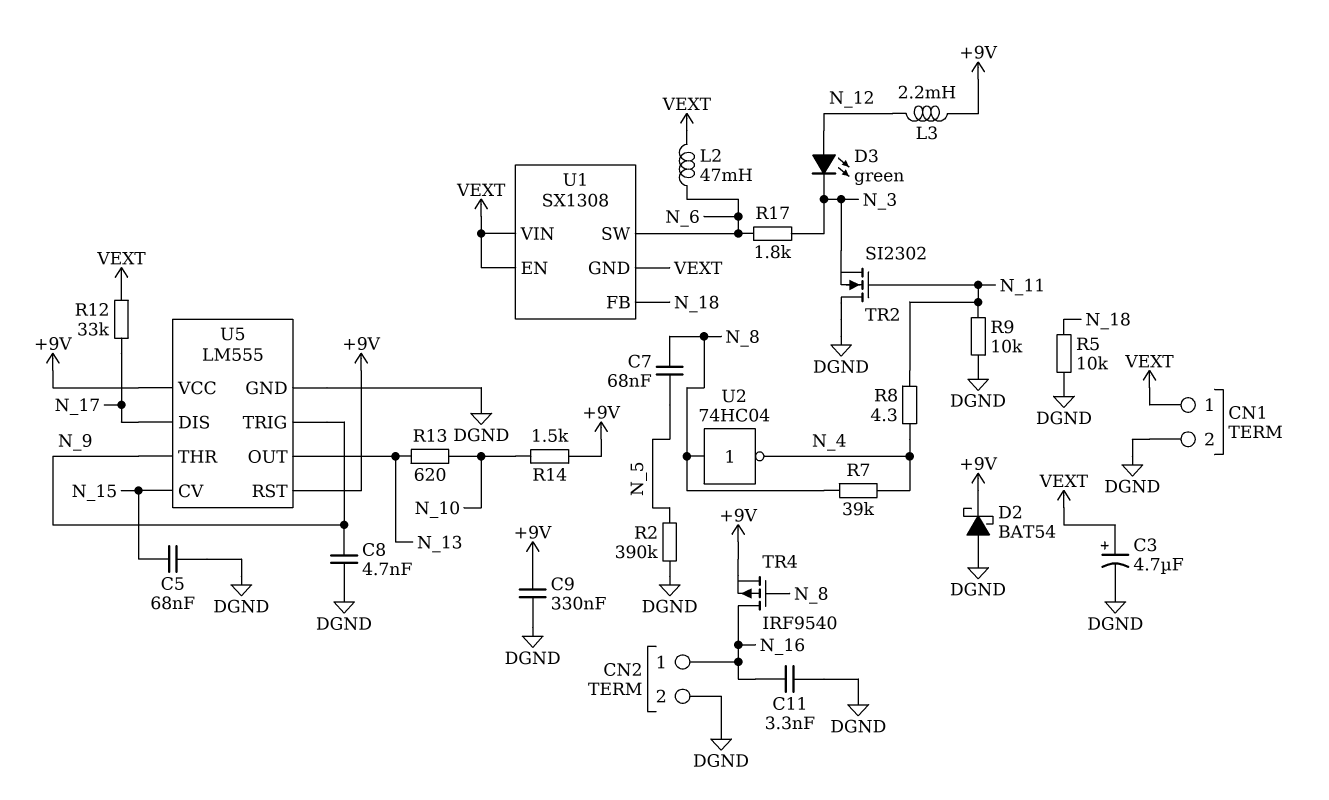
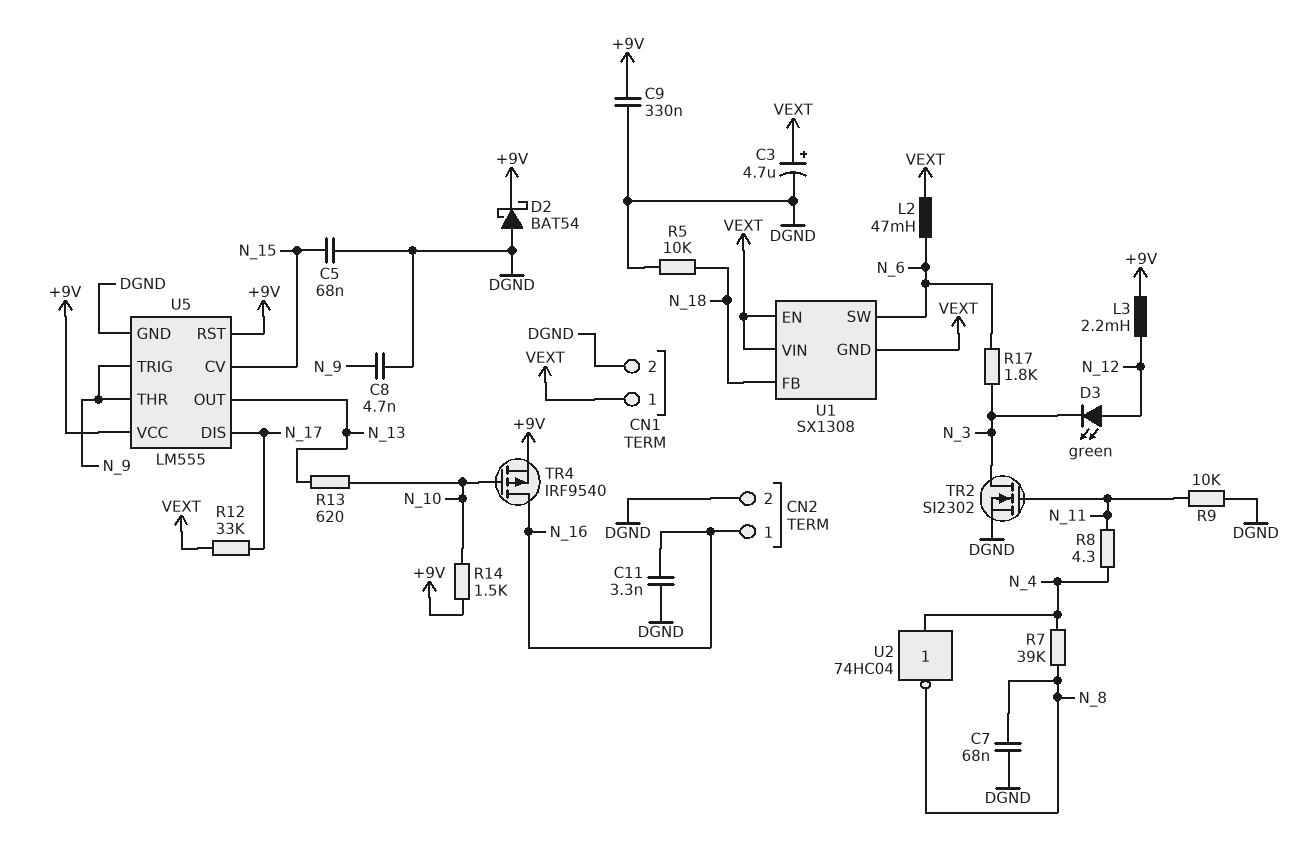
C7: 68nF (N_5, N_8) -> 68nF (DGND, N_8)
R2: 390k (DGND, N_5) -> none
TR2: NMOS SI2302 (G N_11, D DGND, S N_3) -> NMOS SI2302 (G N_11, D N_3, S DGND)
TR4: PMOS IRF9540 (G N_8, D N_16, S +9V) -> PMOS IRF9540 (G N_10, D N_16, S +9V)
U2: NOT 74HC04 (in N_8, out N_4) -> NOT 74HC04 (in N_4, out N_8)

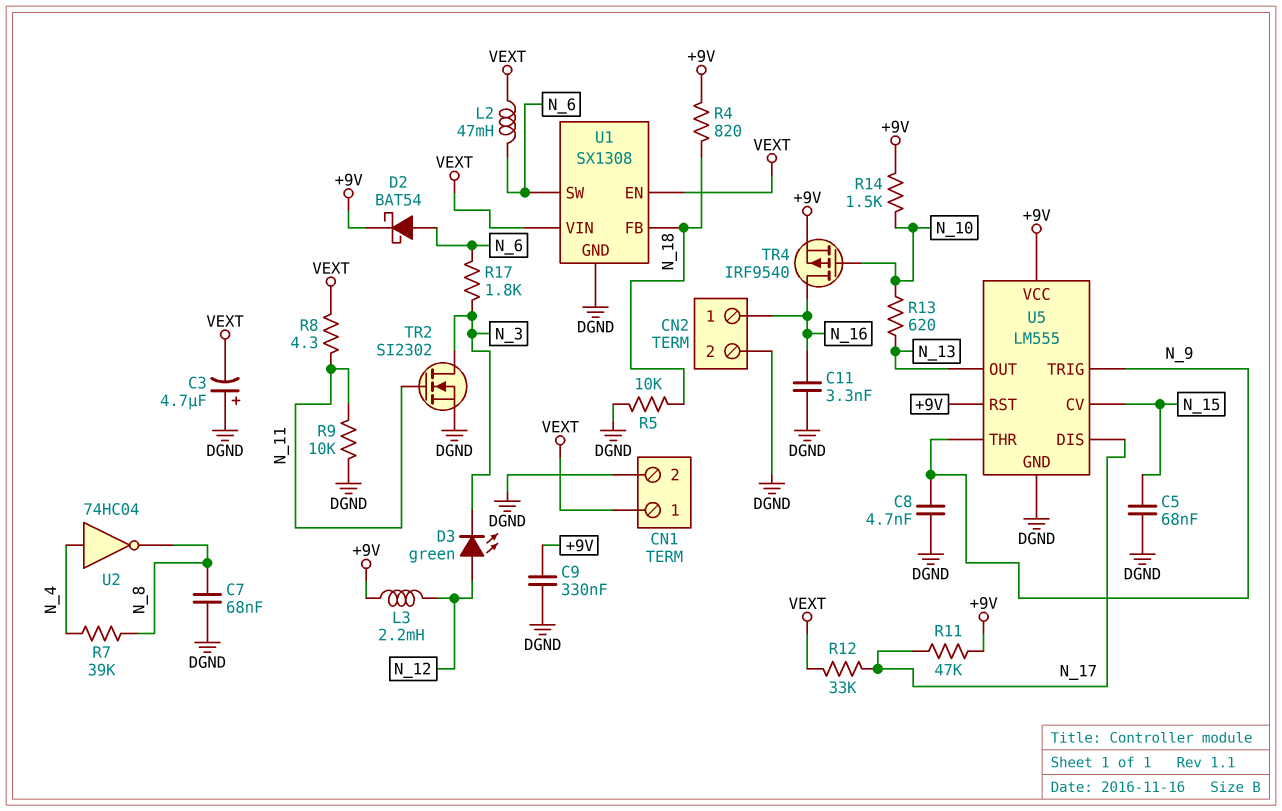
C3: 4.7uF (plus VEXT, minus DGND) -> 4.7uF (plus DGND, minus VEXT)
D2: schottky BAT54 (A DGND, K +9V) -> schottky BAT54 (A N_6, K +9V)
R4: none -> 820 (+9V, N_18)
R8: 4.3 (N_4, N_11) -> 4.3 (N_11, VEXT)
R11: none -> 47k (+9V, N_17)
U1 pin GND: VEXT -> DGND

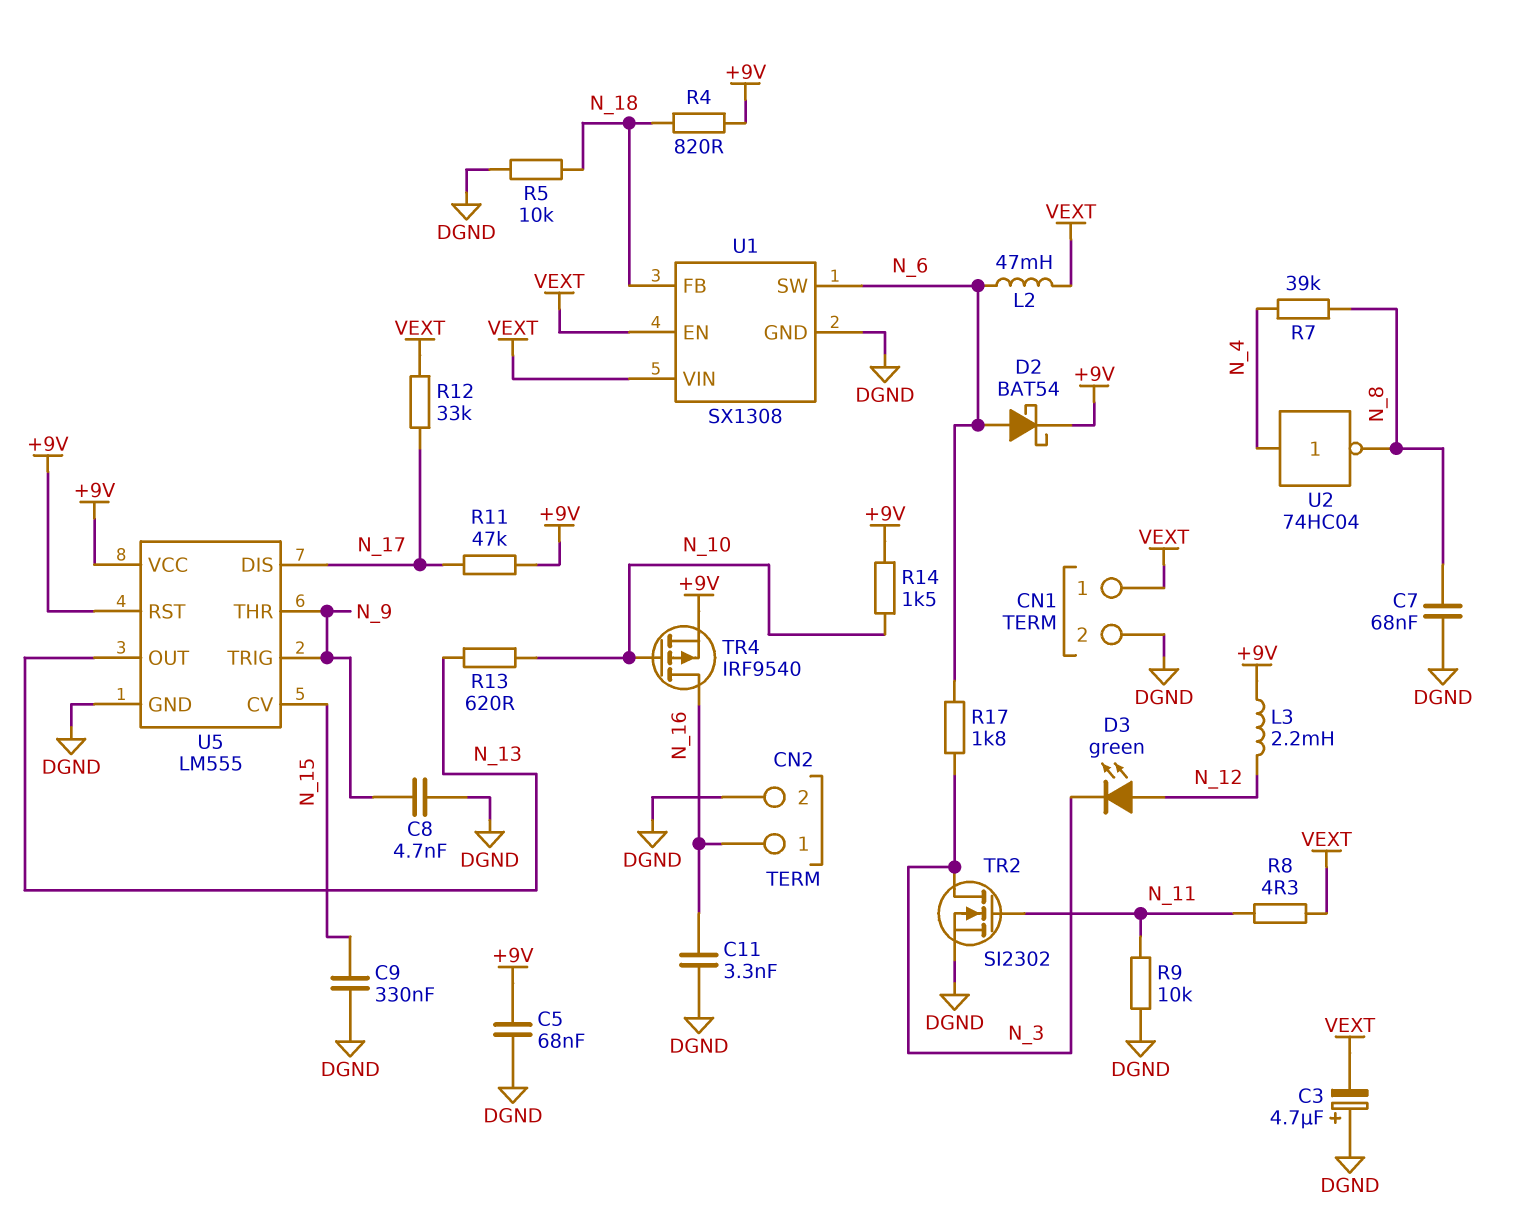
C5: 68nF (DGND, N_15) -> 68nF (+9V, DGND)
C9: 330nF (+9V, DGND) -> 330nF (DGND, N_15)

